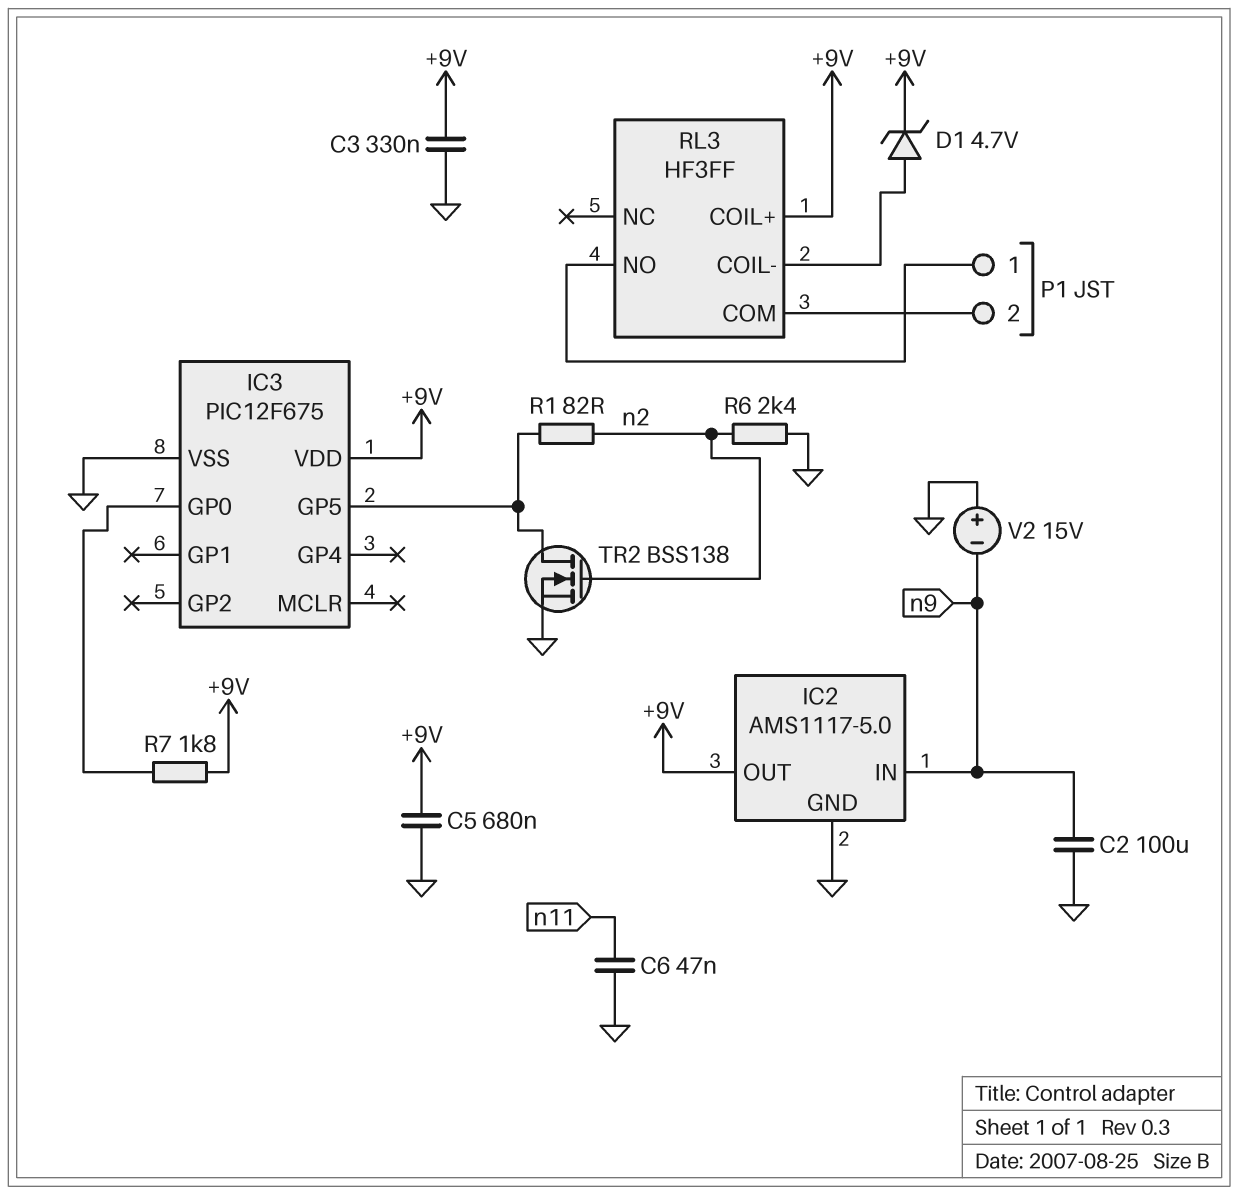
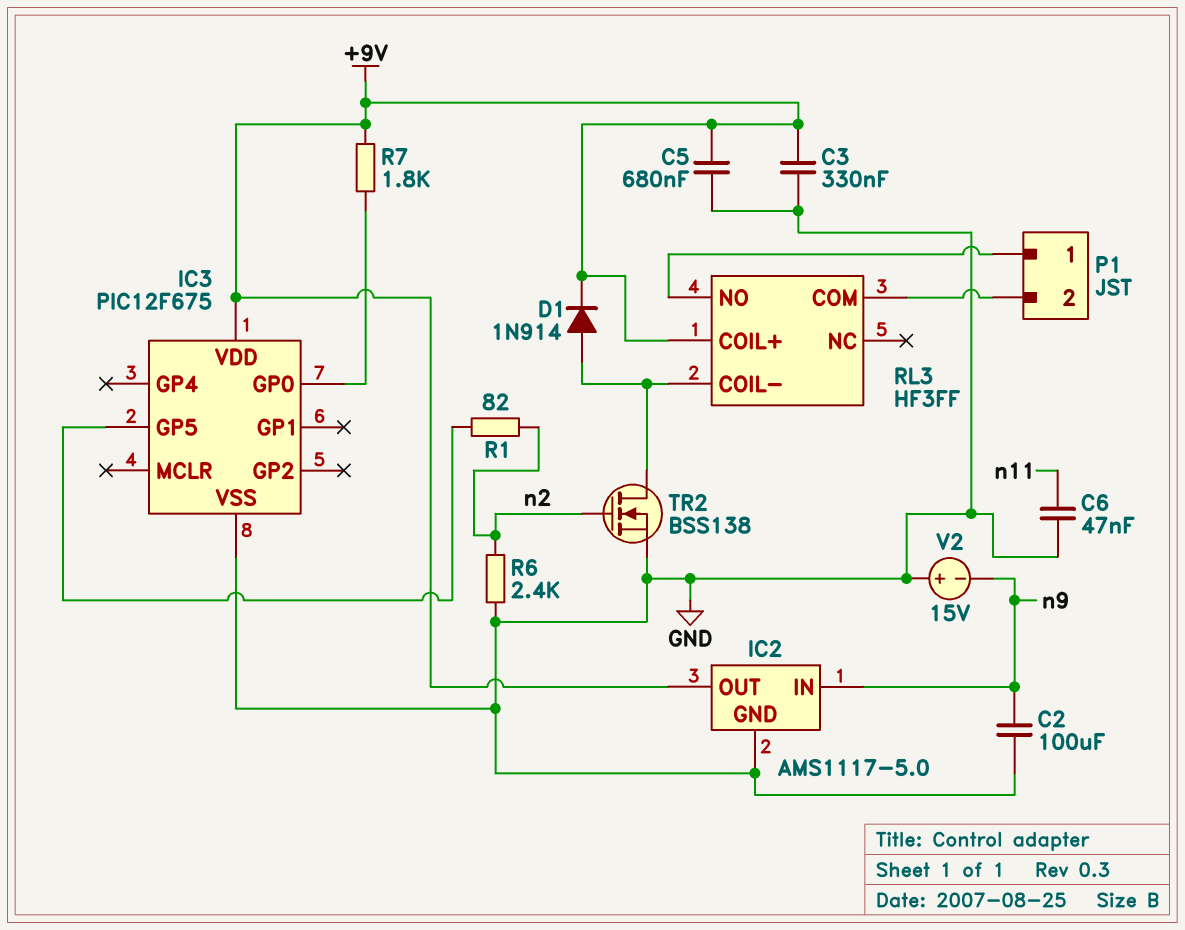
D1: zener 4.7V (A RL3/COIL-, K +9V) -> diode 1N914 (A RL3/COIL-, K +9V)
TR2: NMOS BSS138 (G n2, D IC3/GP5, S GND) -> NMOS BSS138 (G n2, D RL3/COIL-, S GND)

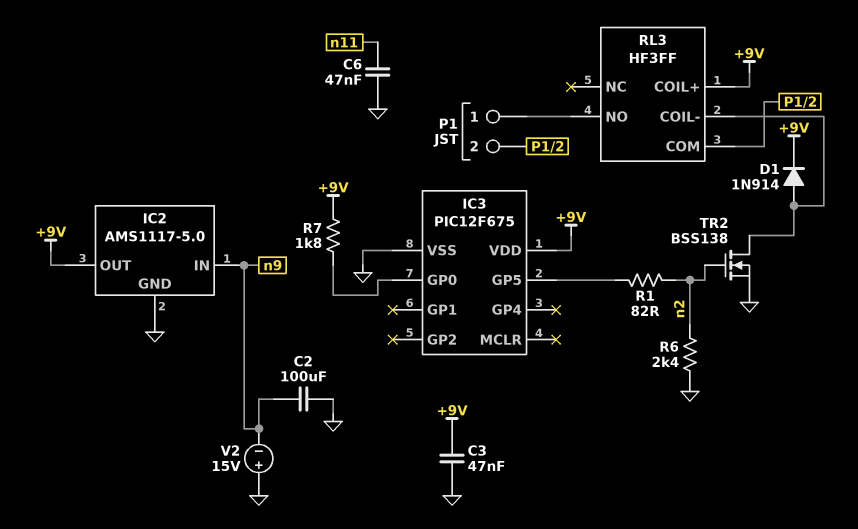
C3: 330nF (+9V, GND) -> 47nF (+9V, GND)
C5: 680nF (+9V, GND) -> none

